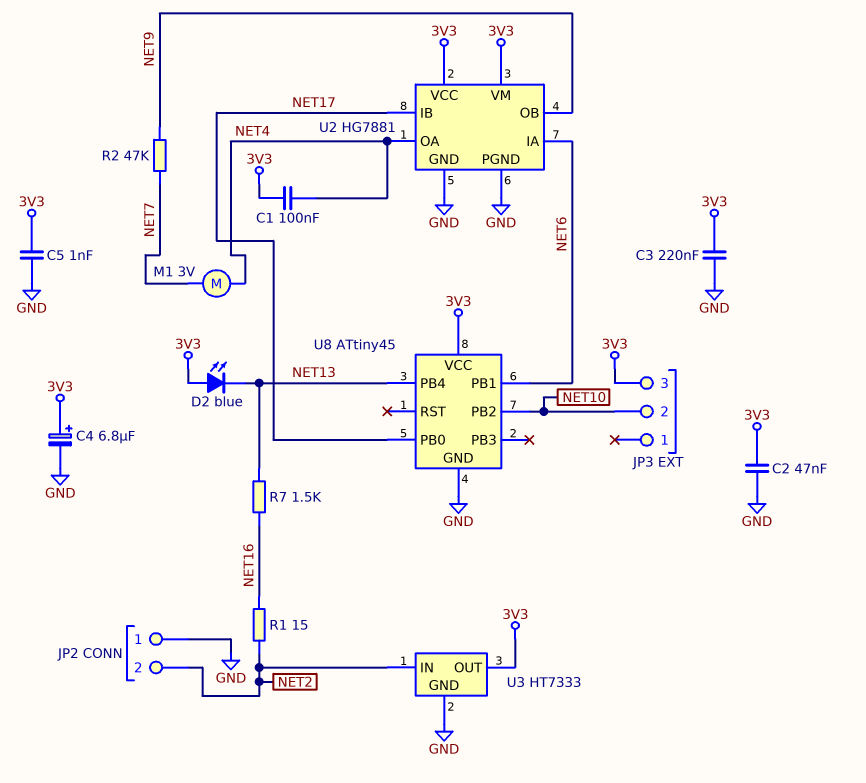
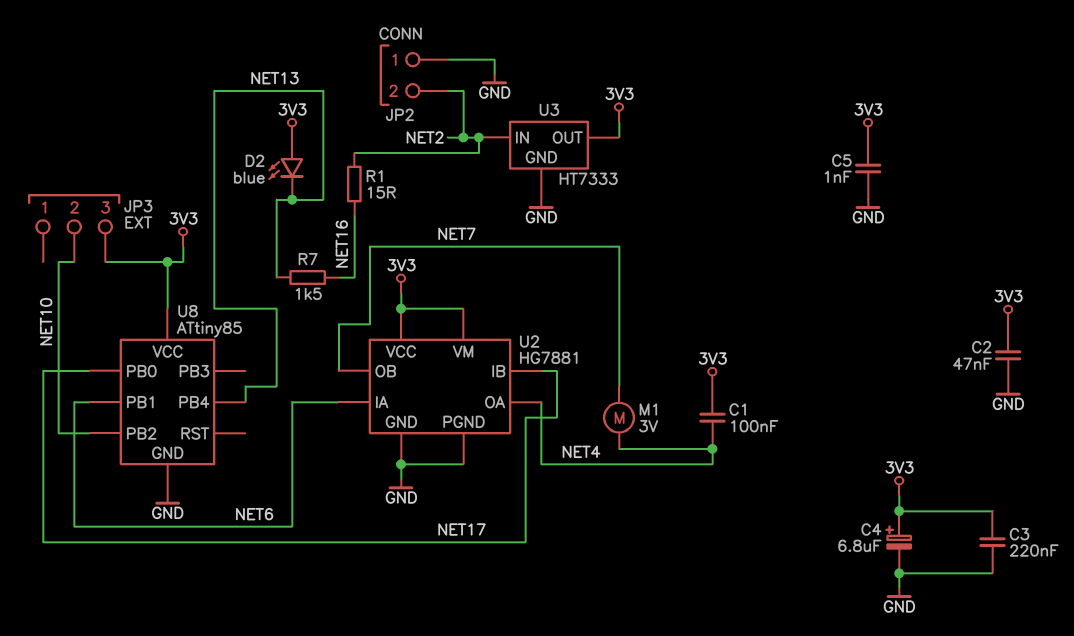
R2: 47k (NET7, NET9) -> none
U2 pin OB: NET9 -> NET7
U8: ATtiny45 -> ATtiny85

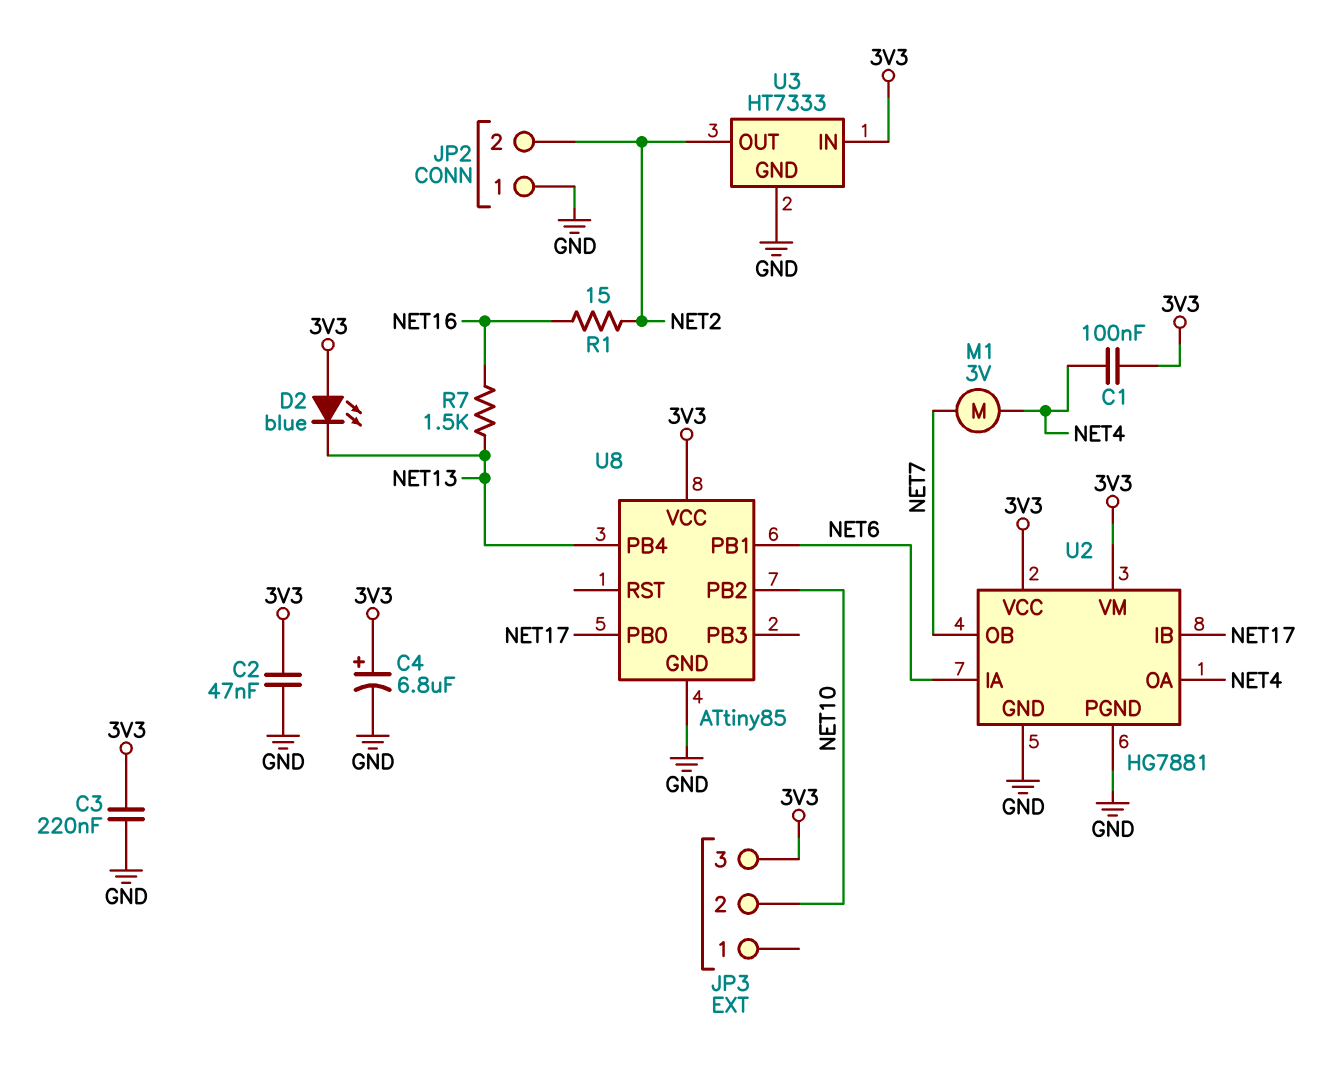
C5: 1nF (3V3, GND) -> none
U3 pin IN: NET2 -> 3V3
U3 pin OUT: 3V3 -> NET2

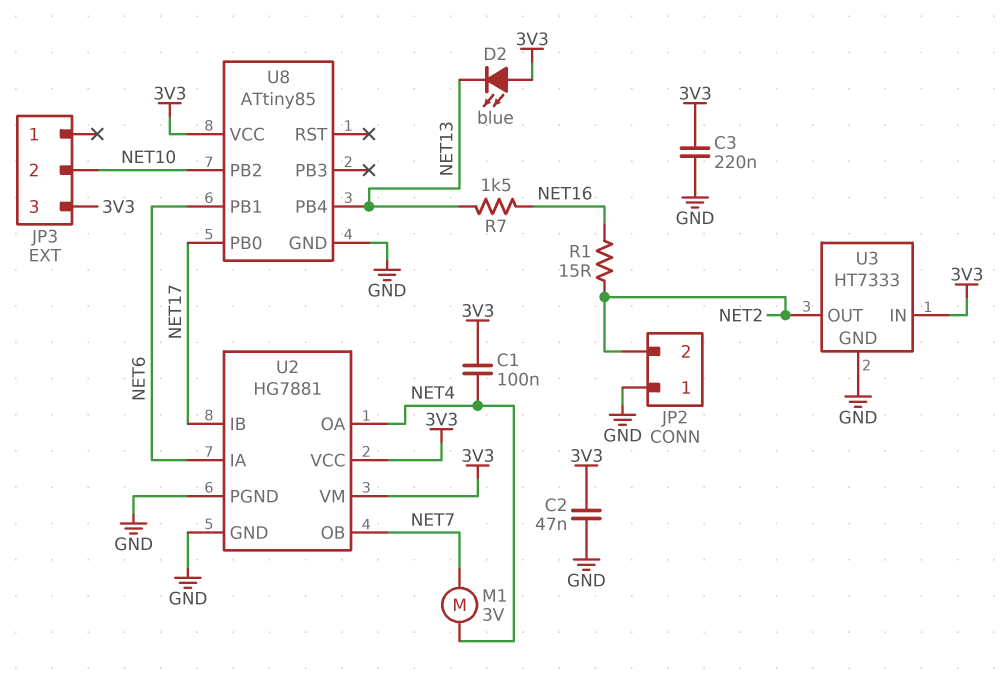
C4: 6.8uF (plus 3V3, minus GND) -> none

